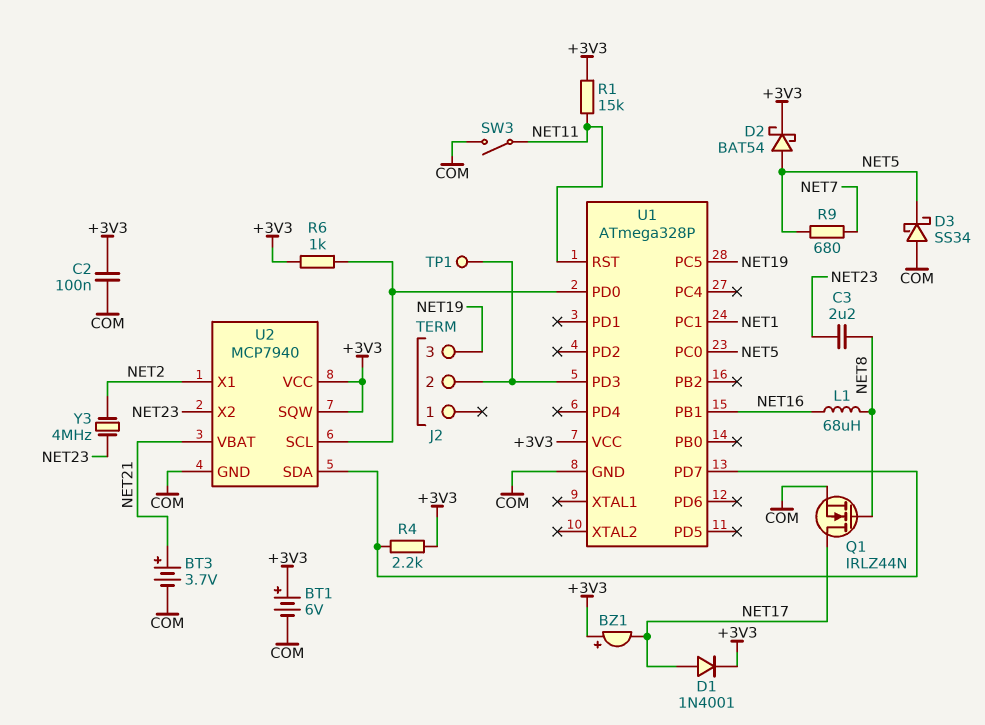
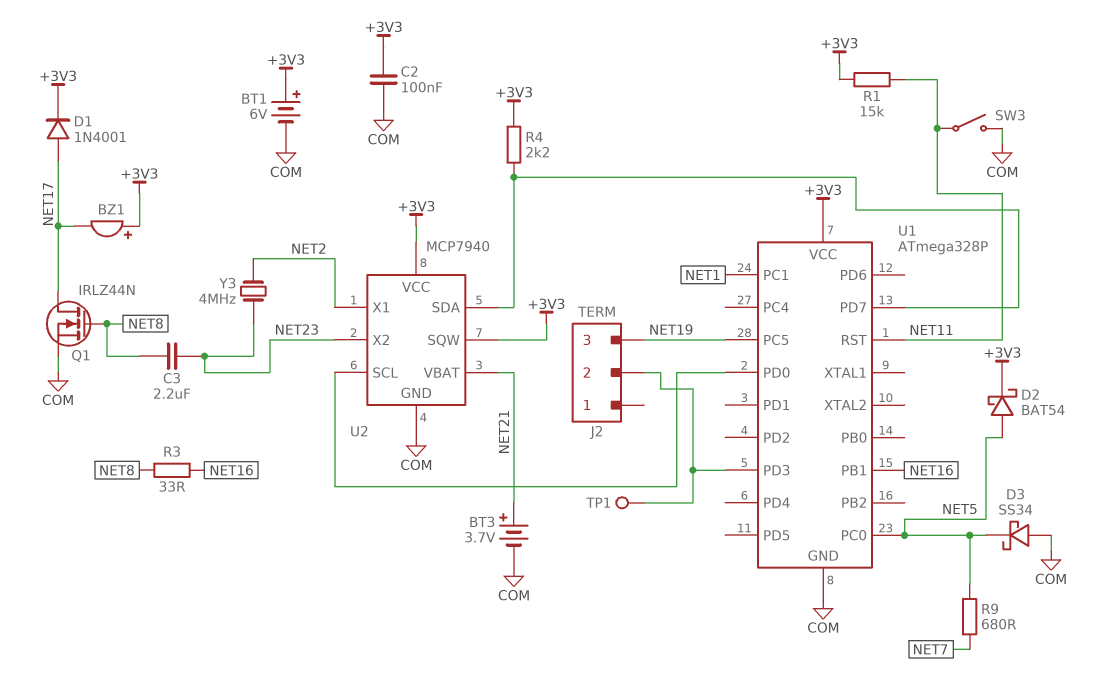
L1: 68uH (NET8, NET16) -> none
R3: none -> 33 (NET8, NET16)
R6: 1k (+3V3, U1/PD0) -> none

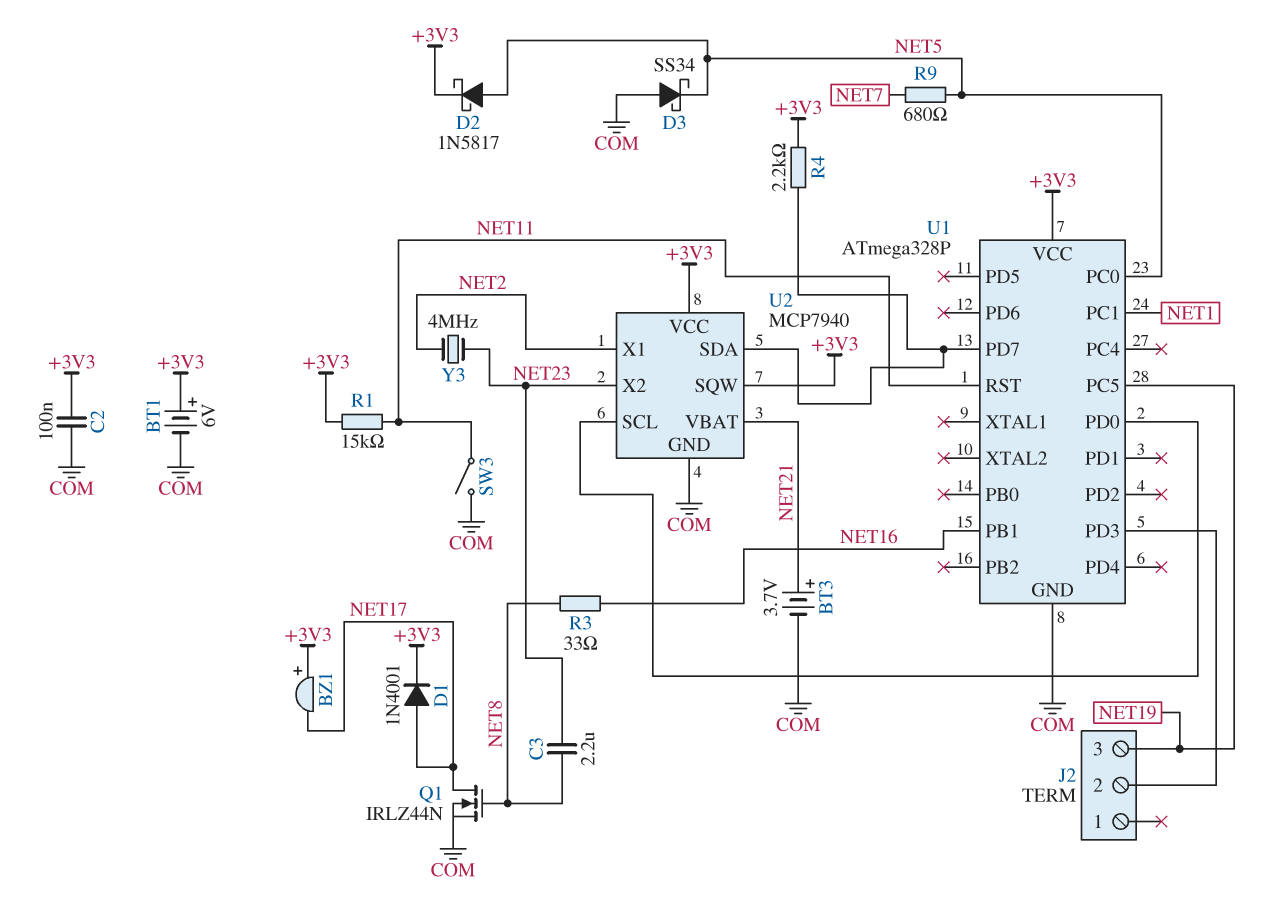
D2: schottky BAT54 (A NET5, K +3V3) -> schottky 1N5817 (A NET5, K +3V3)
TP1: test point (J2/2) -> none

